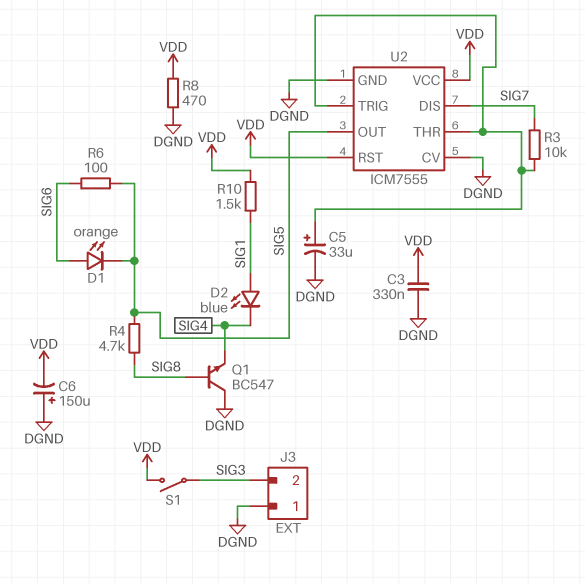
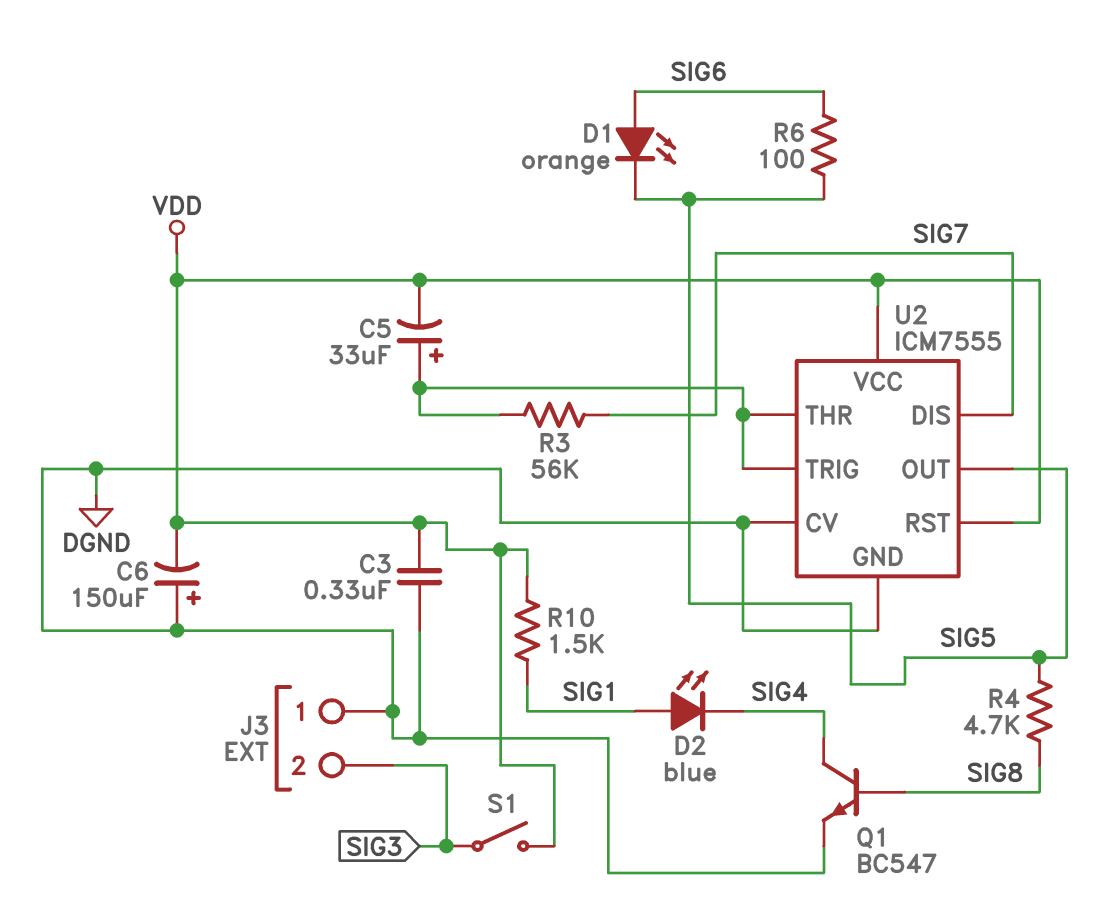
C5: 33uF (plus U2/THR, minus DGND) -> 33uF (plus U2/THR, minus VDD)
Q1: NPN BC547 (B SIG8, C DGND, E SIG4) -> NPN BC547 (B SIG8, C SIG4, E DGND)
R3: 10k (SIG7, U2/THR) -> 56k (SIG7, U2/THR)
R8: 470 (DGND, VDD) -> none

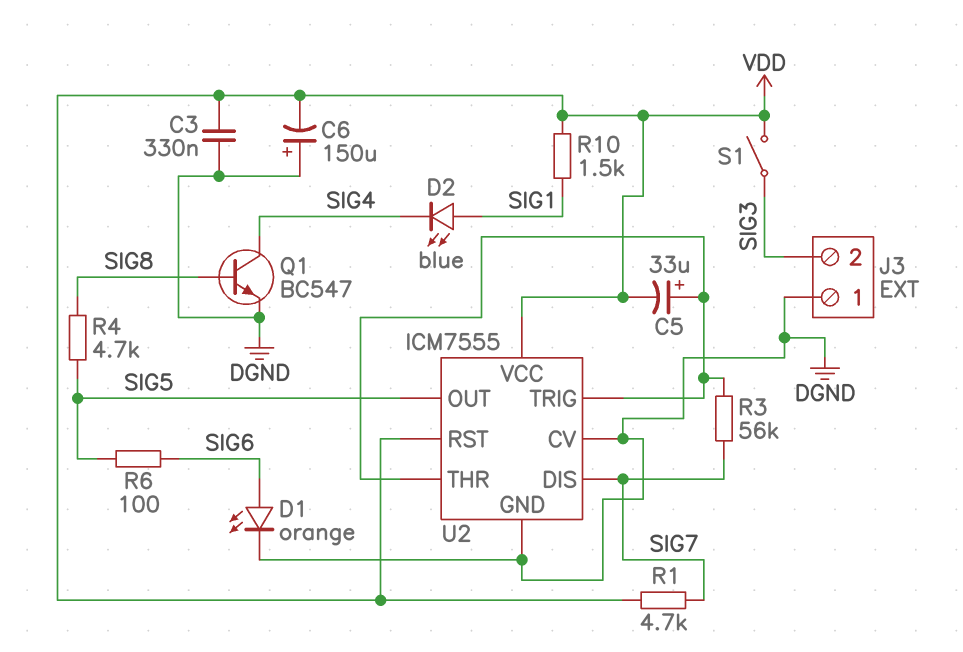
D1: LED orange (A SIG6, K SIG5) -> LED orange (A SIG6, K DGND)
R1: none -> 4.7k (SIG7, VDD)

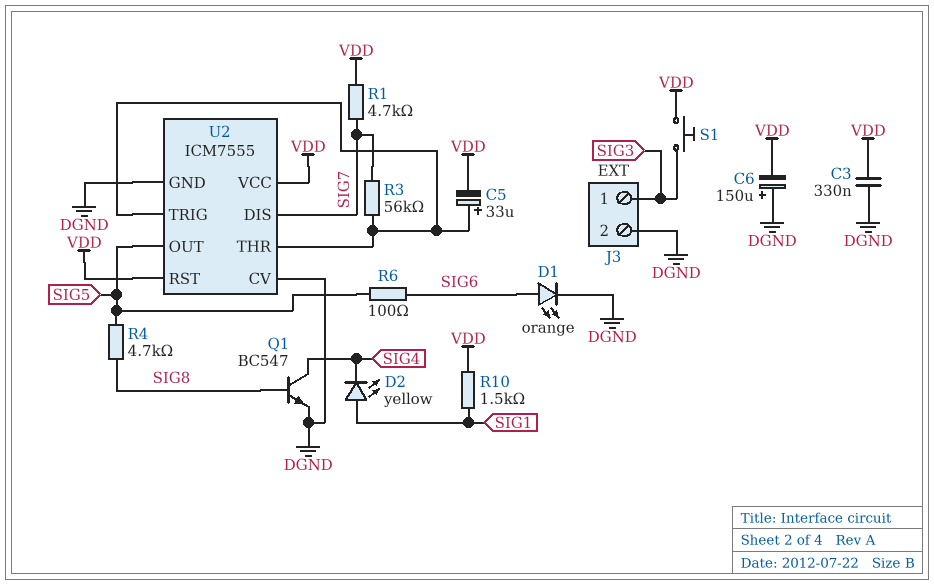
D2: LED blue (A SIG1, K SIG4) -> LED yellow (A SIG1, K SIG4)
J3 pin 1: DGND -> SIG3
J3 pin 2: SIG3 -> DGND
S1: switch (SIG3, VDD) -> button (SIG3, VDD)

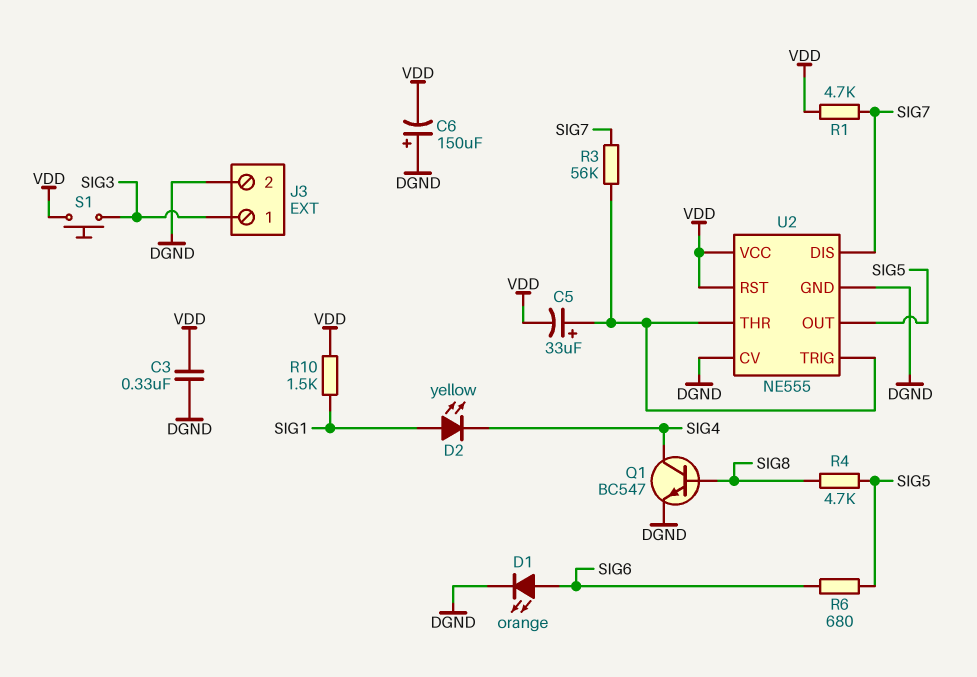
R6: 100 (SIG5, SIG6) -> 680 (SIG5, SIG6)
U2: ICM7555 -> NE555

